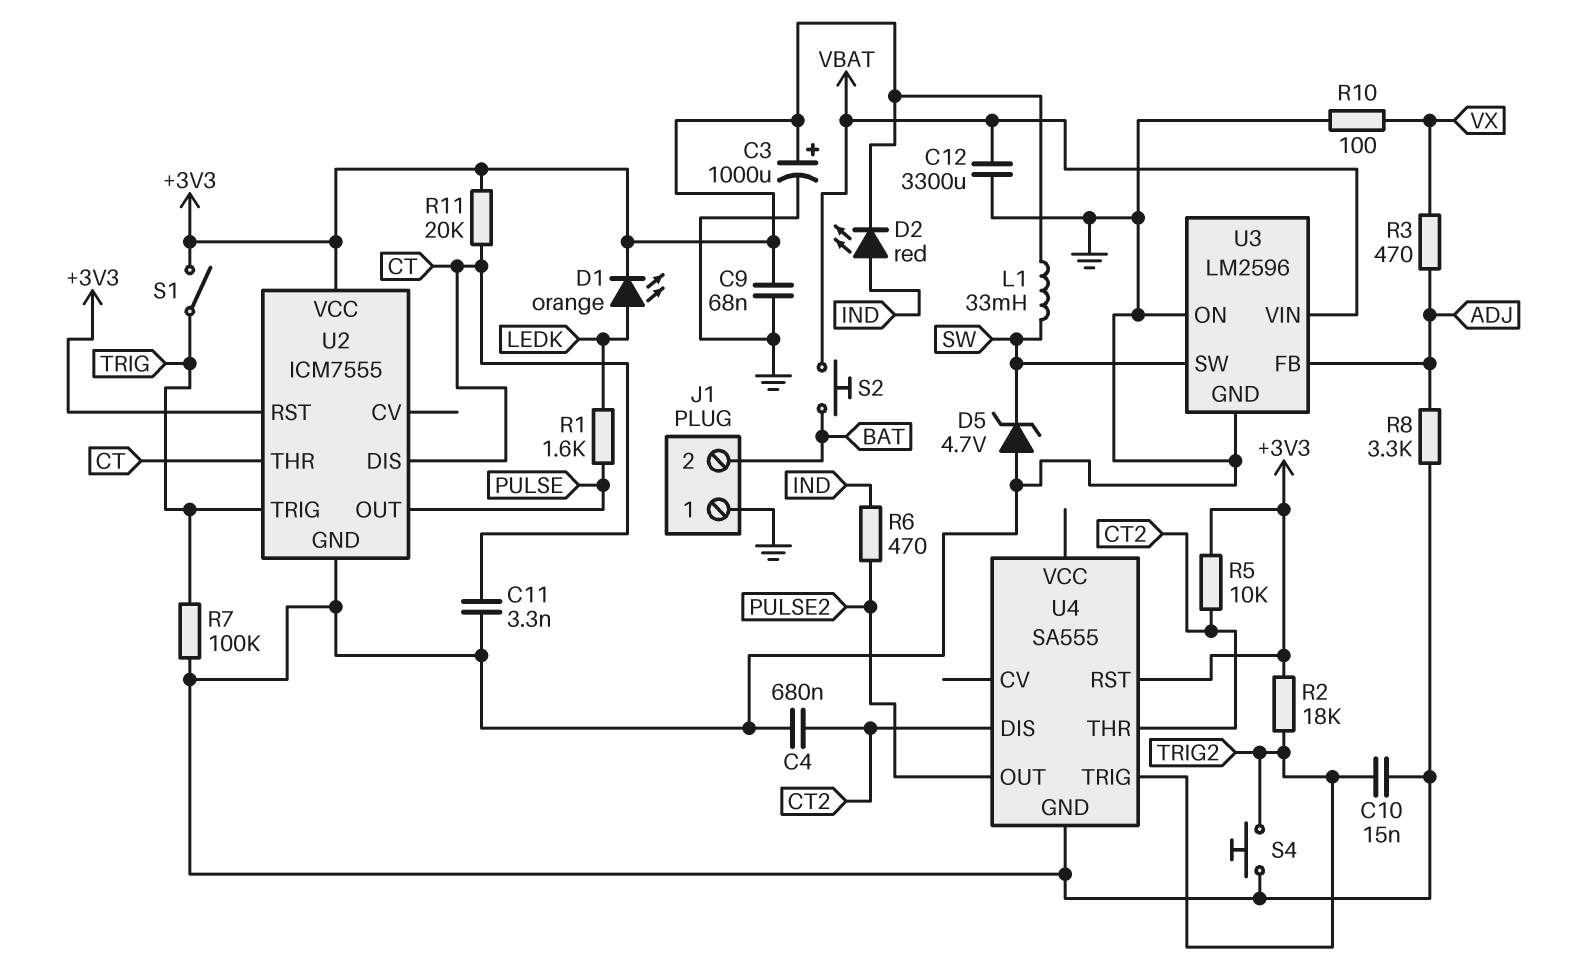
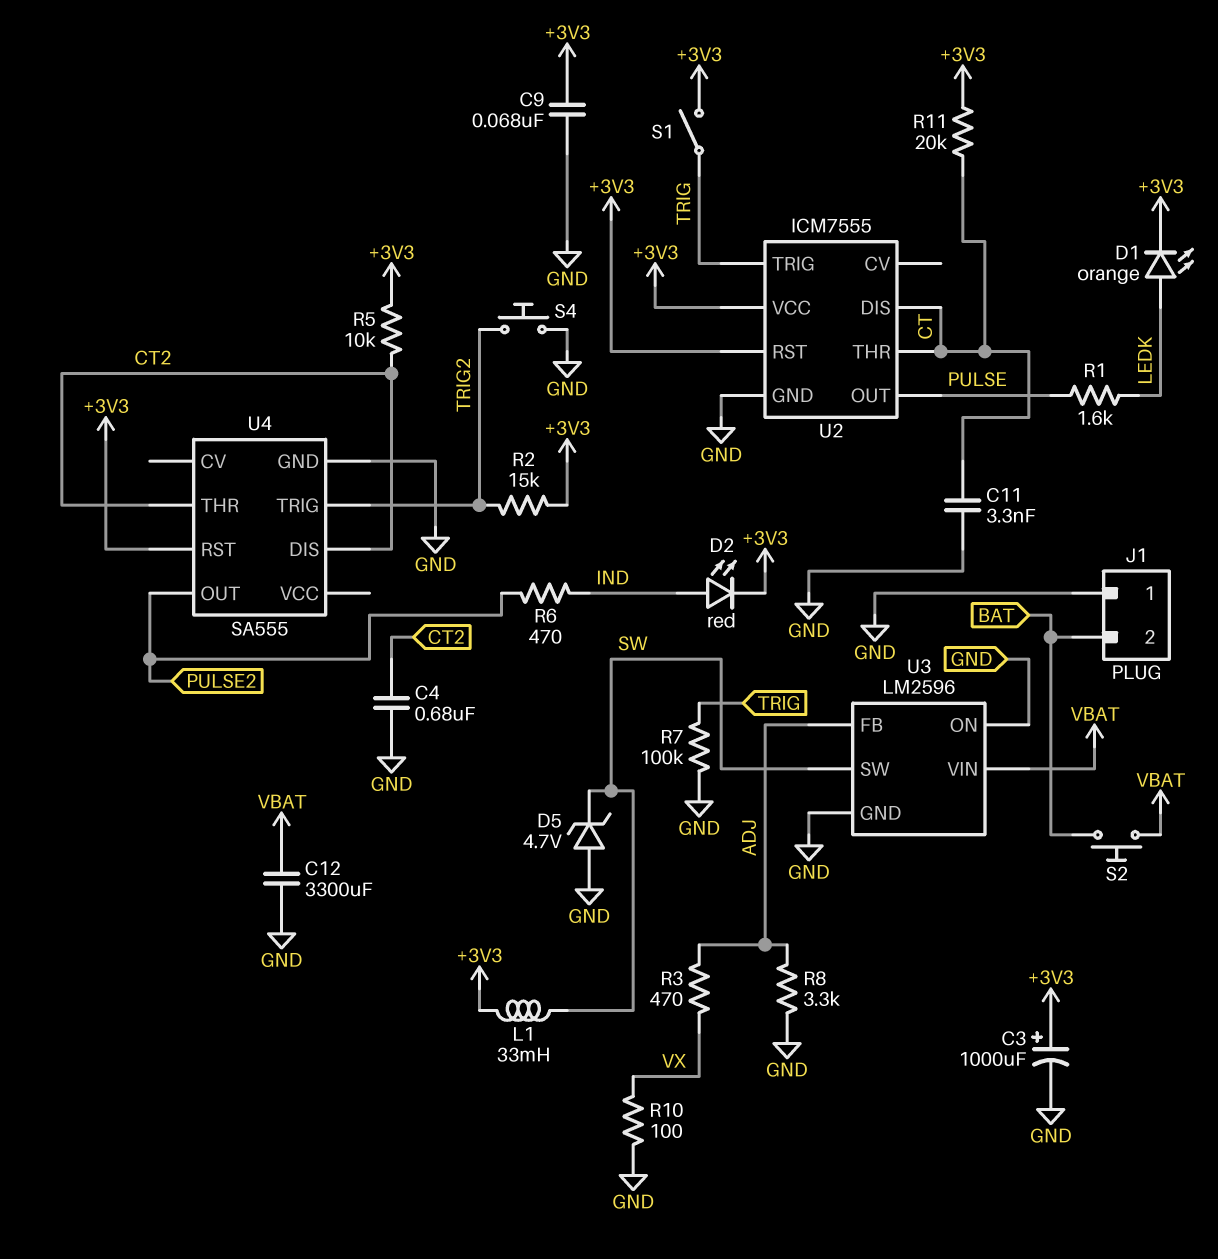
C10: 15nF (GND, TRIG2) -> none
R2: 18k (+3V3, TRIG2) -> 15k (+3V3, TRIG2)

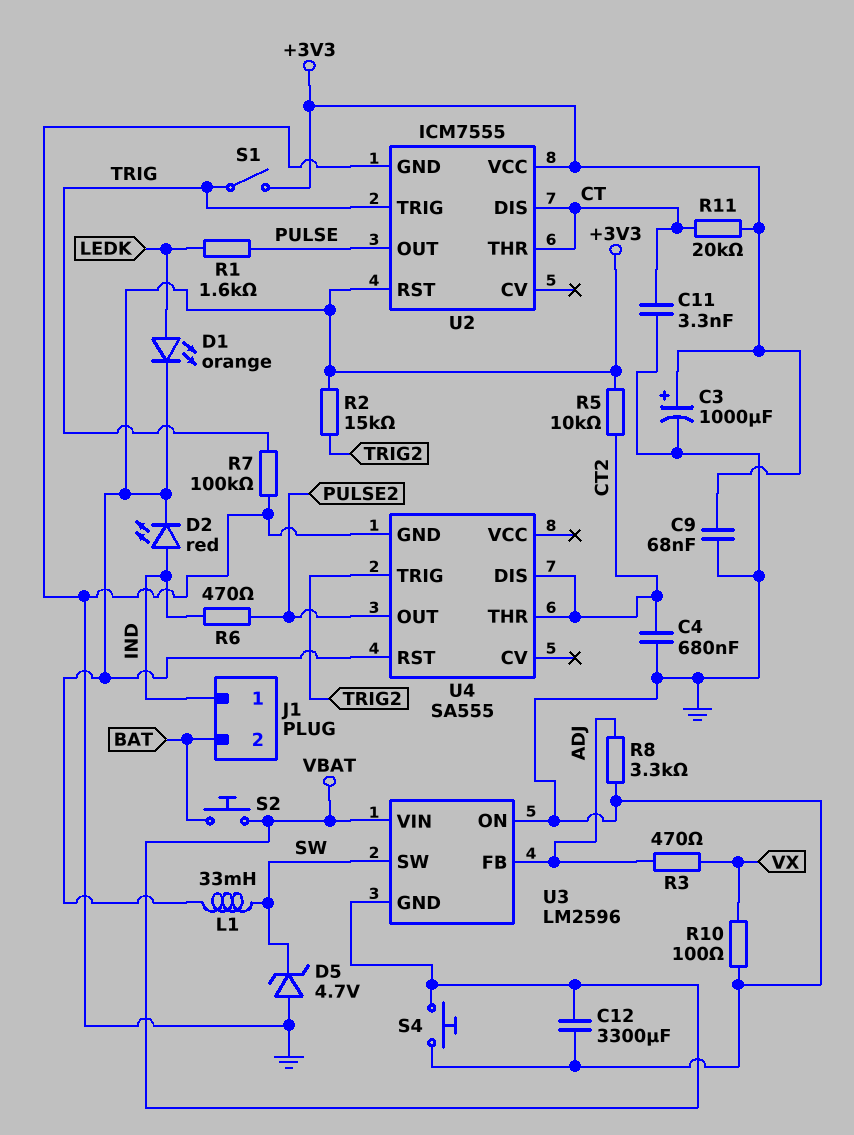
J1 pin 1: GND -> IND
S4: button (GND, TRIG2) -> button (GND, VBAT)
U3 pin GND: GND -> VBAT

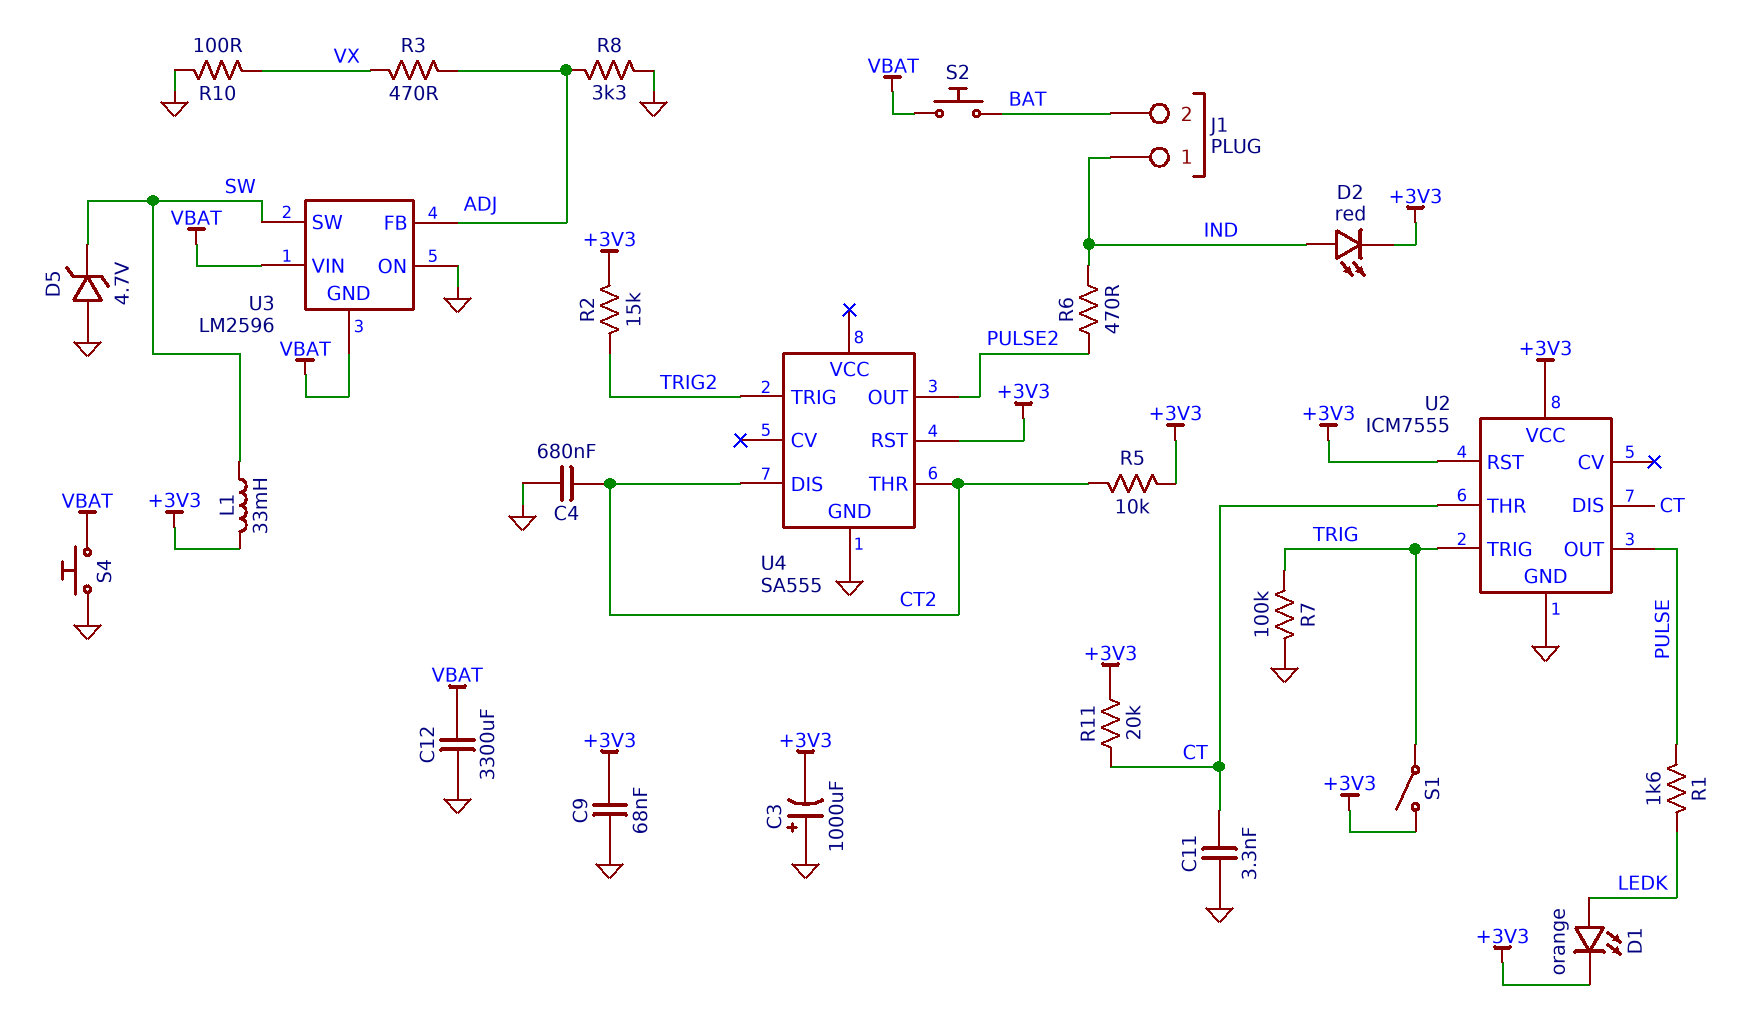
C3: 1000uF (plus +3V3, minus GND) -> 1000uF (plus GND, minus +3V3)

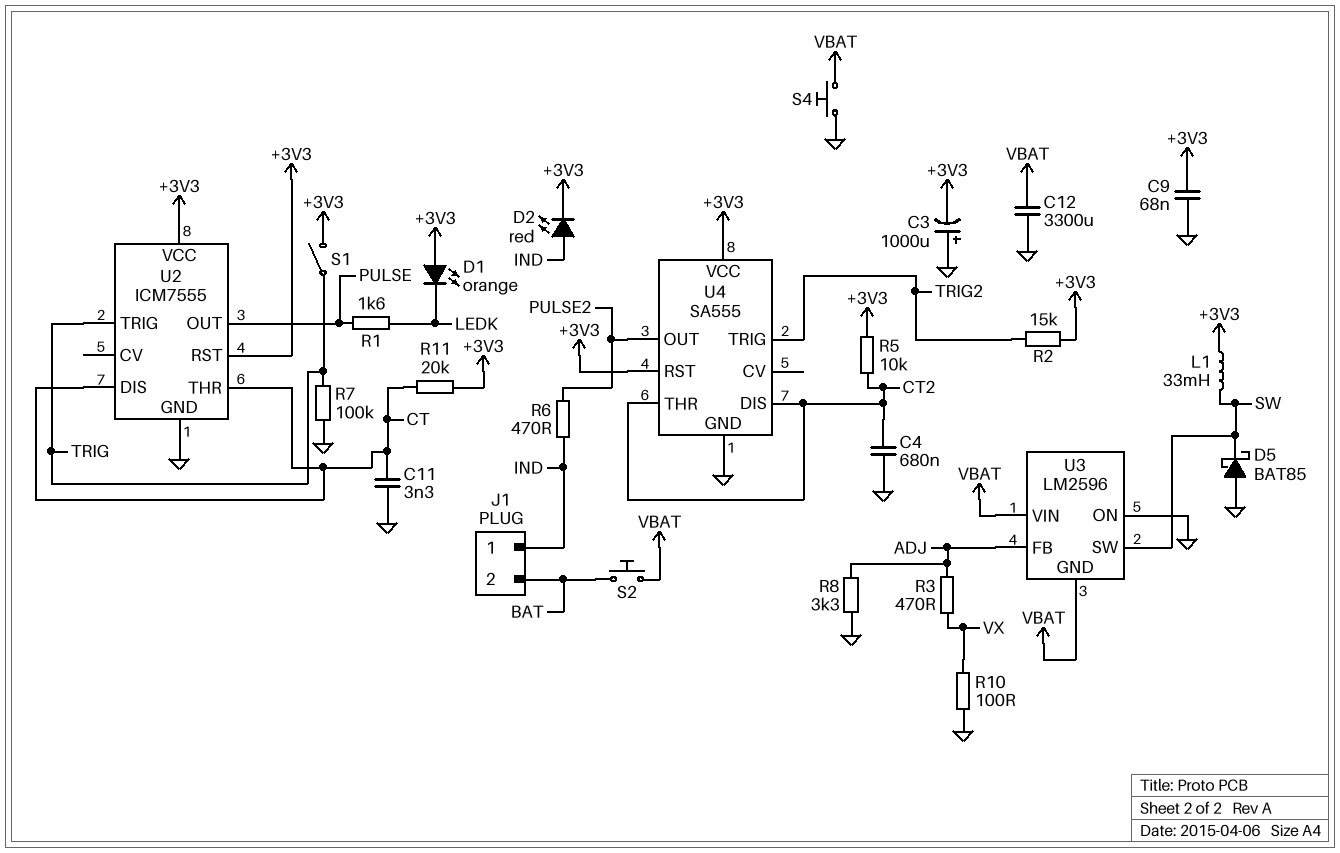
D1: LED orange (A LEDK, K +3V3) -> LED orange (A +3V3, K LEDK)
D5: zener 4.7V (A GND, K SW) -> schottky BAT85 (A GND, K SW)
U4 pin VCC: none -> +3V3

